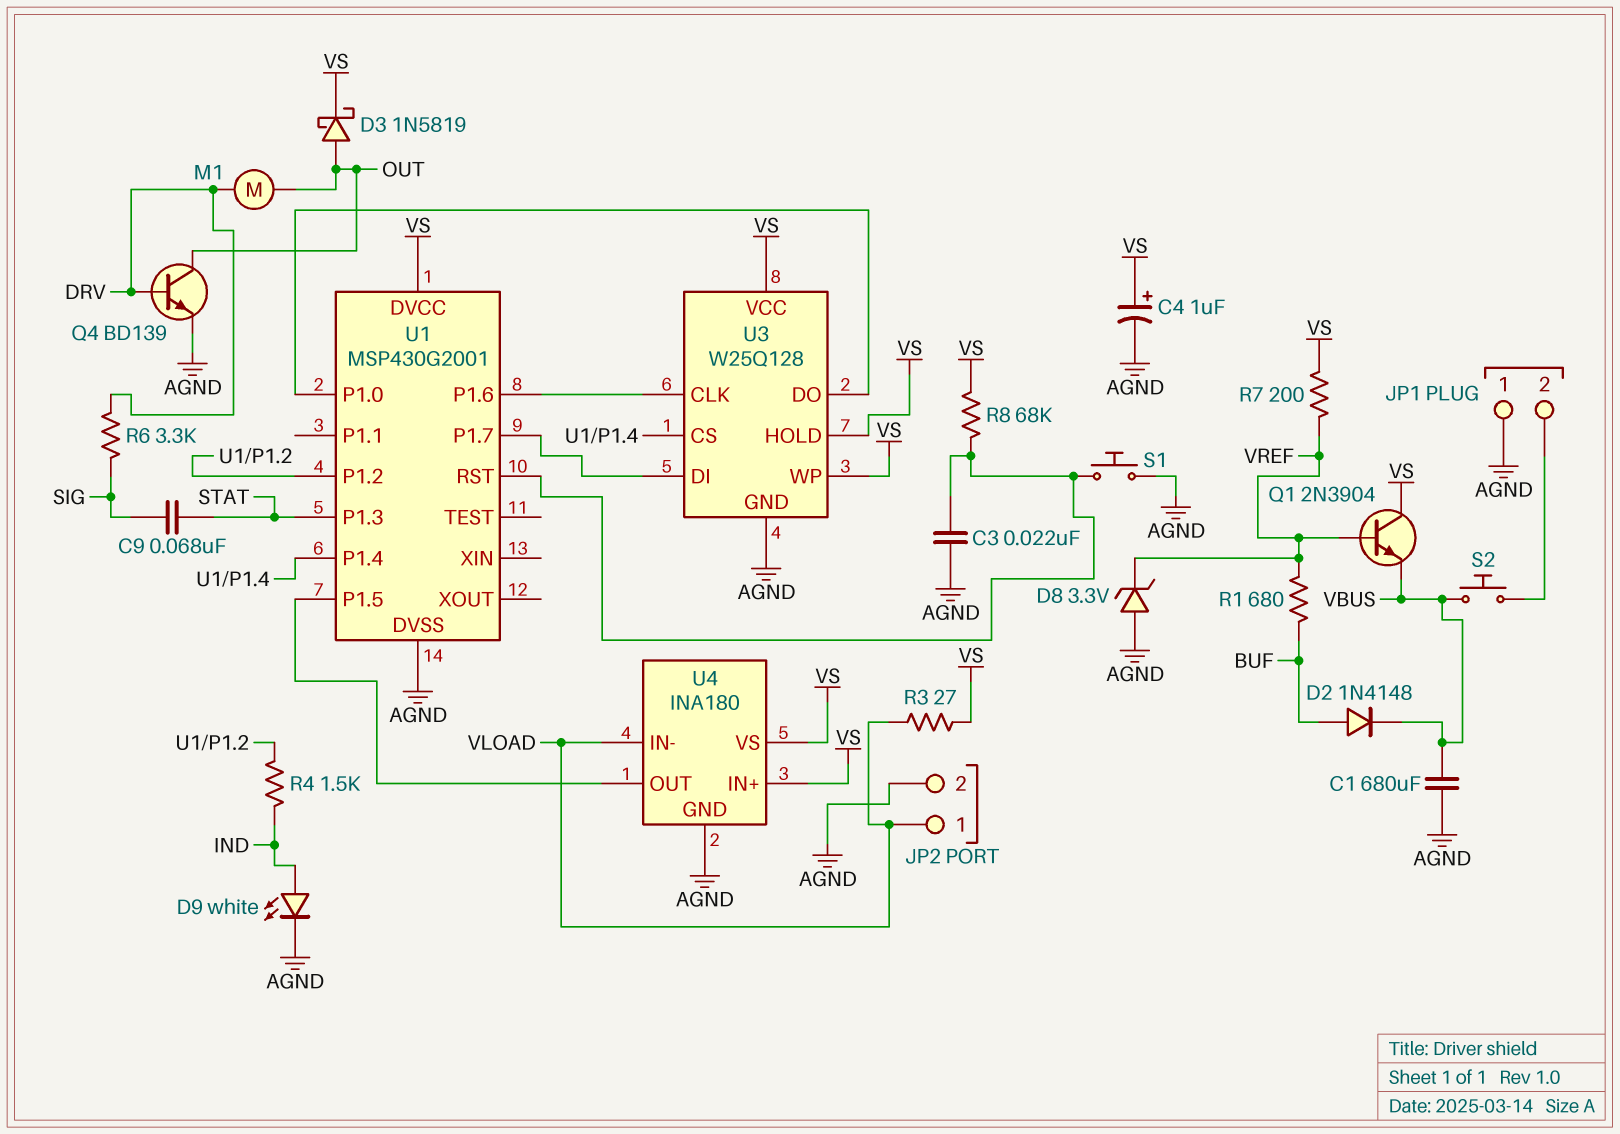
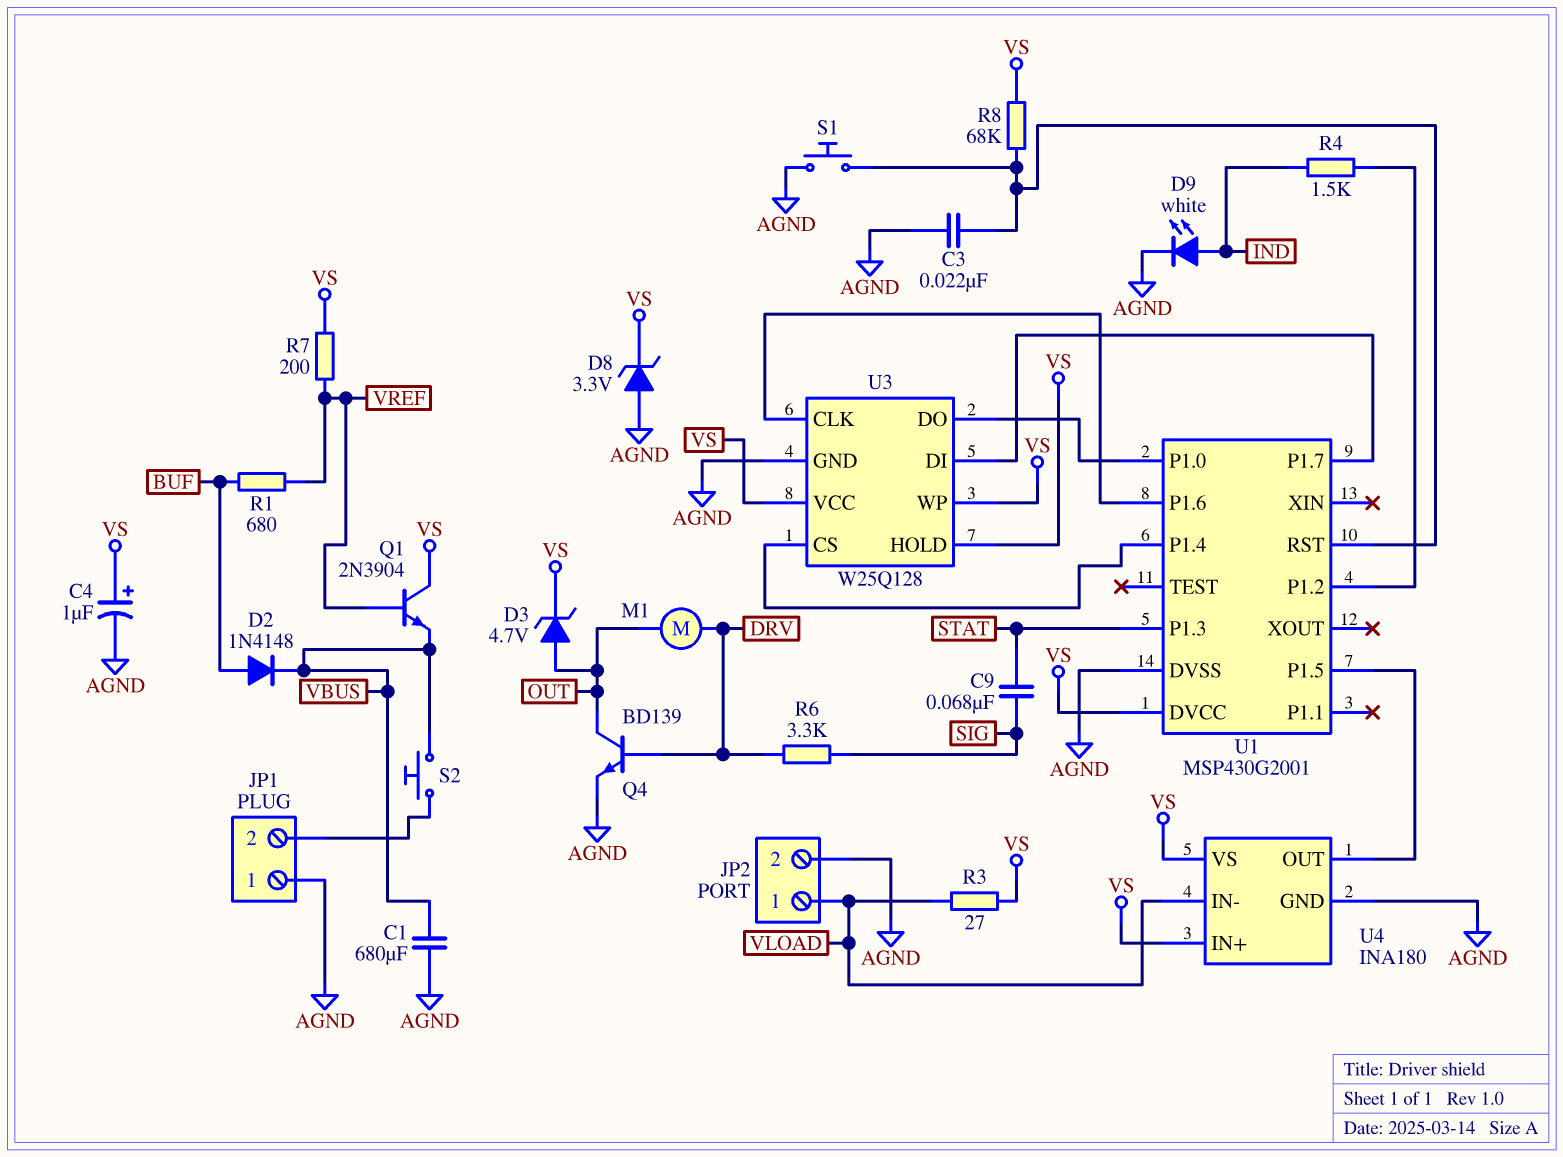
D3: schottky 1N5819 (A OUT, K VS) -> zener 4.7V (A OUT, K VS)
D8: zener 3.3V (A AGND, K VREF) -> zener 3.3V (A AGND, K VS)

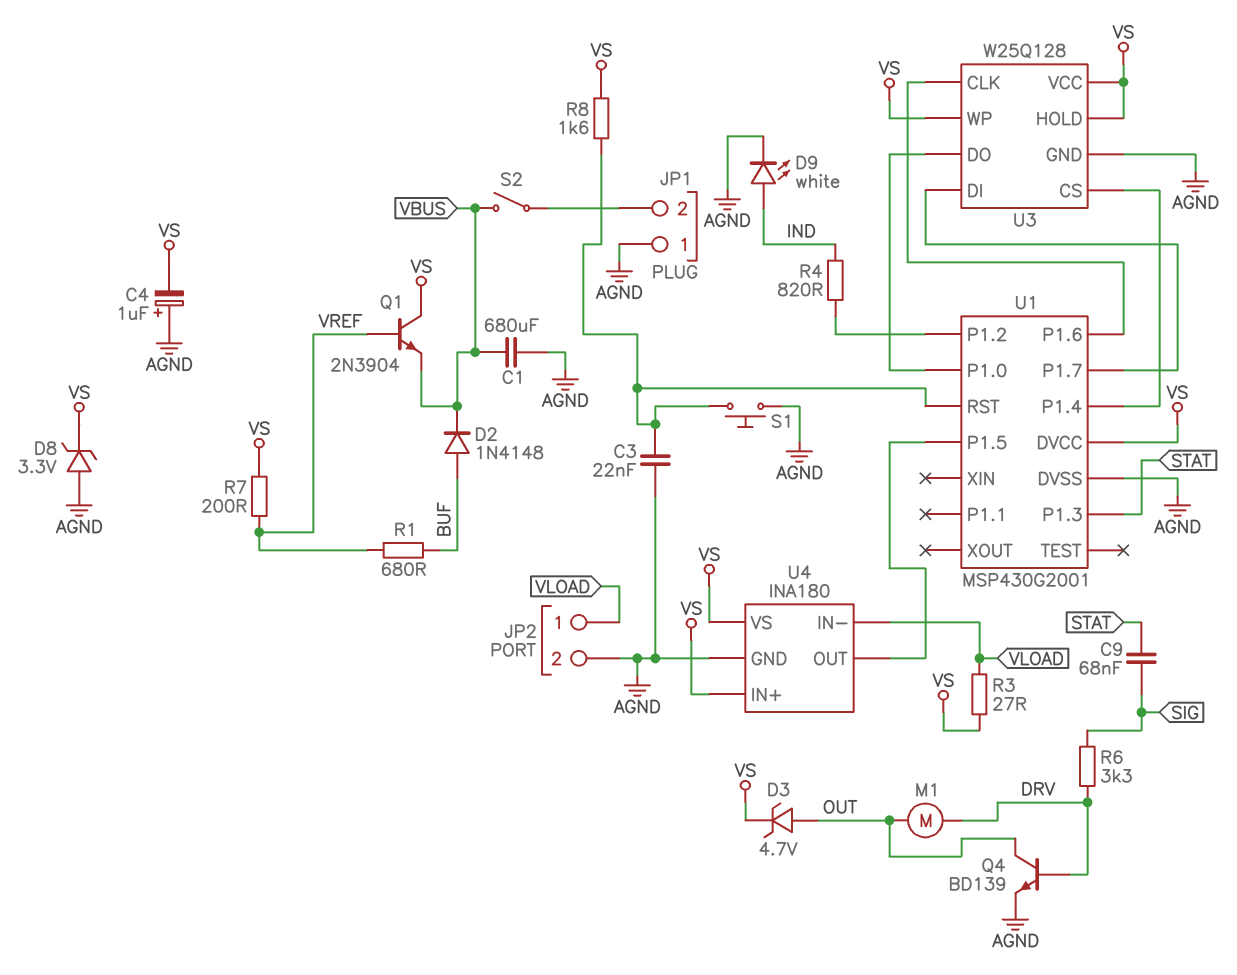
C4: 1uF (plus VS, minus AGND) -> 1uF (plus AGND, minus VS)
R4: 1.5k (IND, U1/P1.2) -> 820 (IND, U1/P1.2)
R8: 68k (U1/RST, VS) -> 1.6k (U1/RST, VS)
S2: button (JP1/2, VBUS) -> switch (JP1/2, VBUS)

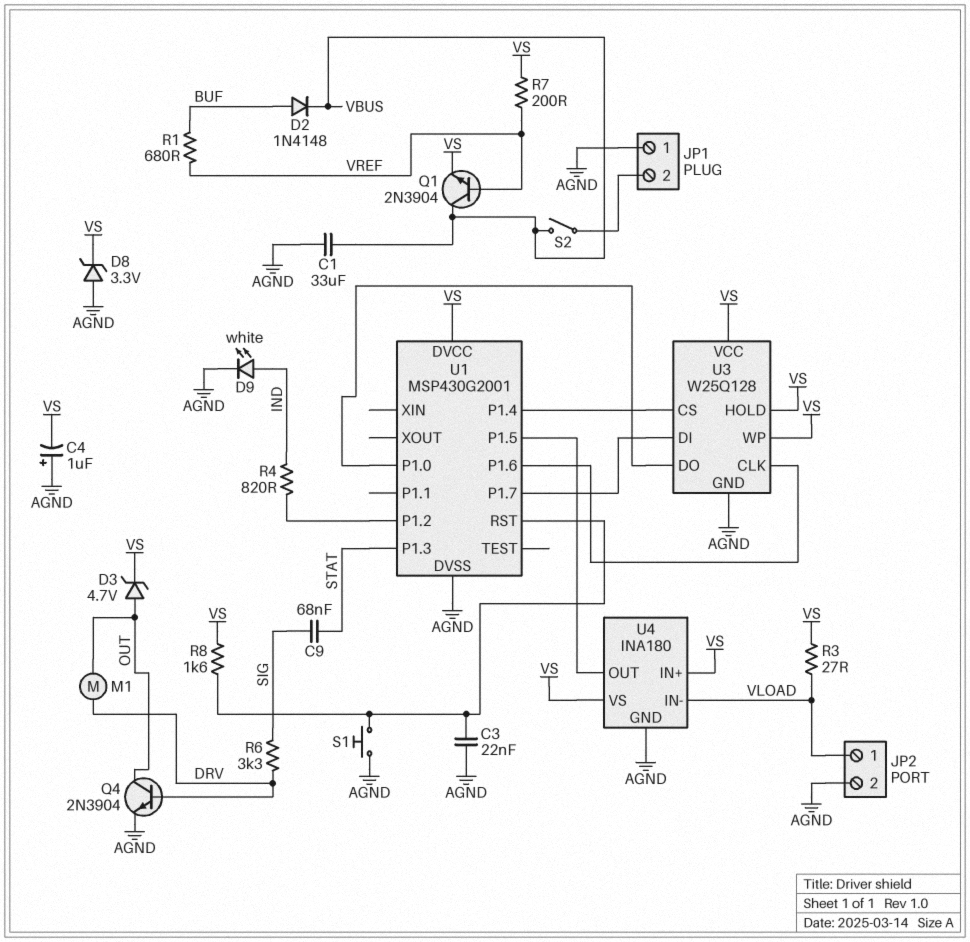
C1: 680uF (AGND, VBUS) -> 33uF (AGND, VBUS)
Q1: NPN 2N3904 (B VREF, C VS, E VBUS) -> NPN 2N3904 (B VREF, C VBUS, E VS)
Q4: NPN BD139 (B DRV, C OUT, E AGND) -> NPN 2N3904 (B DRV, C OUT, E AGND)

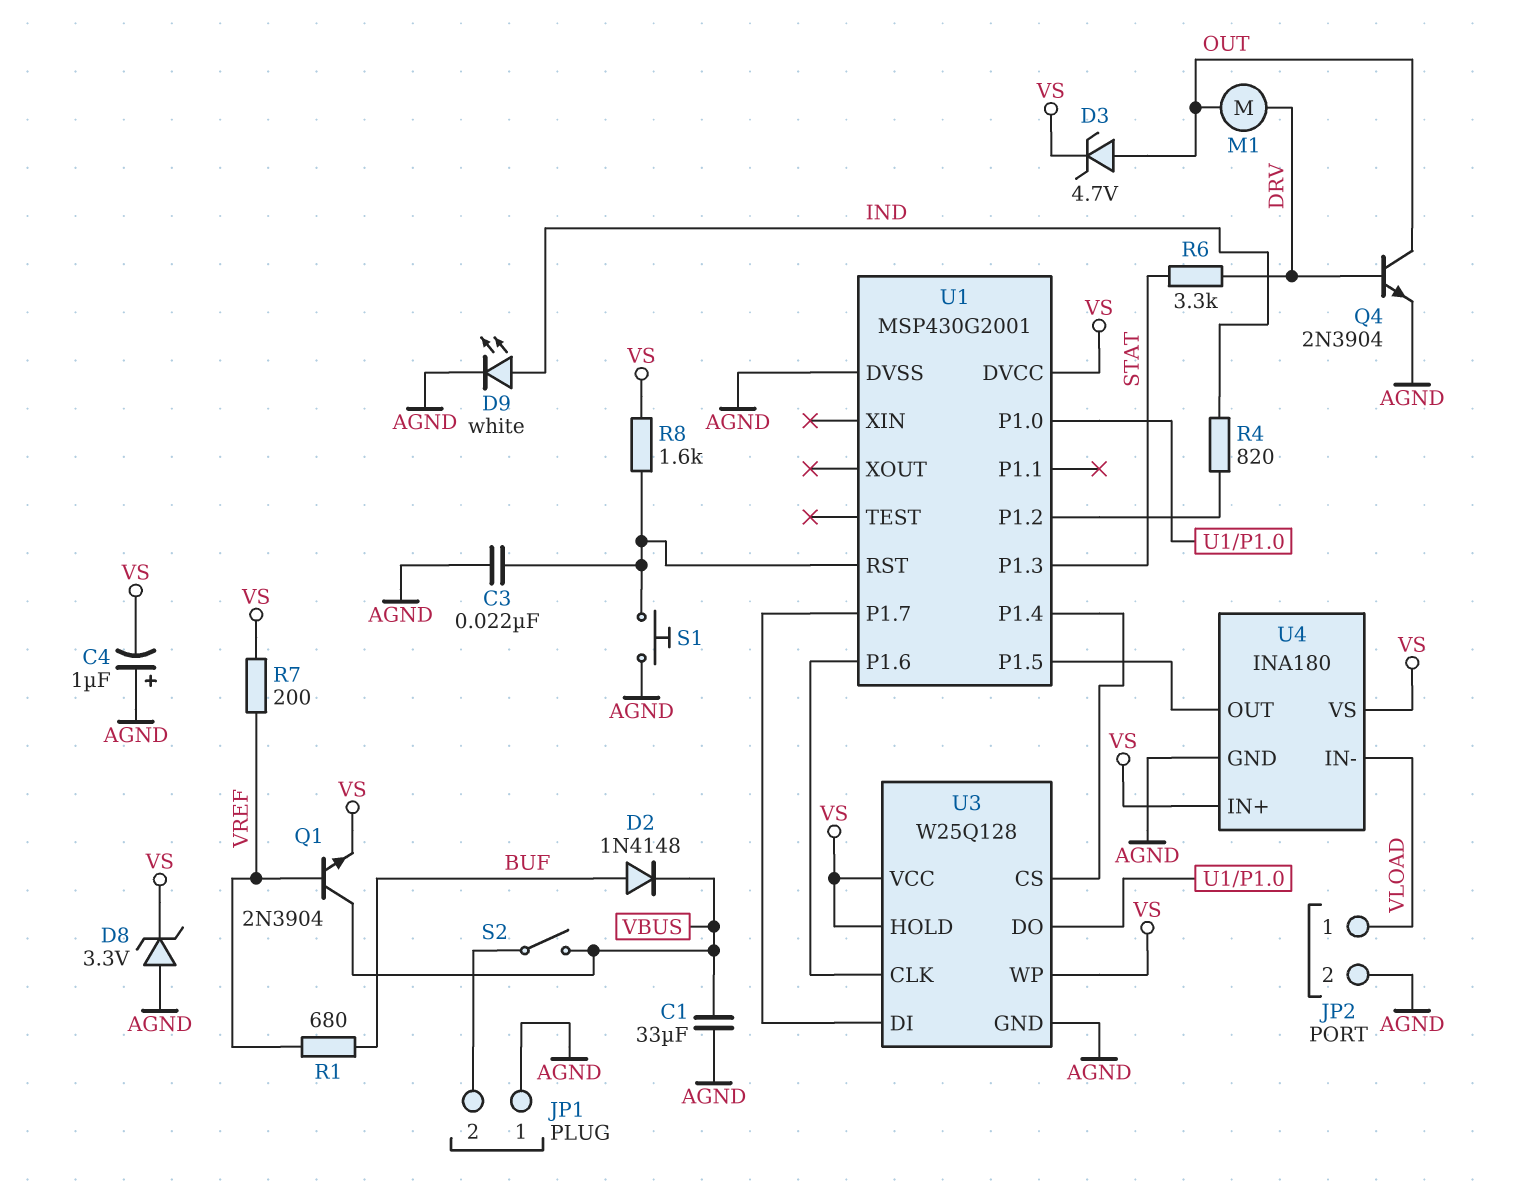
C9: 68nF (SIG, STAT) -> none
R3: 27 (VLOAD, VS) -> none
R6: 3.3k (DRV, SIG) -> 3.3k (DRV, STAT)

